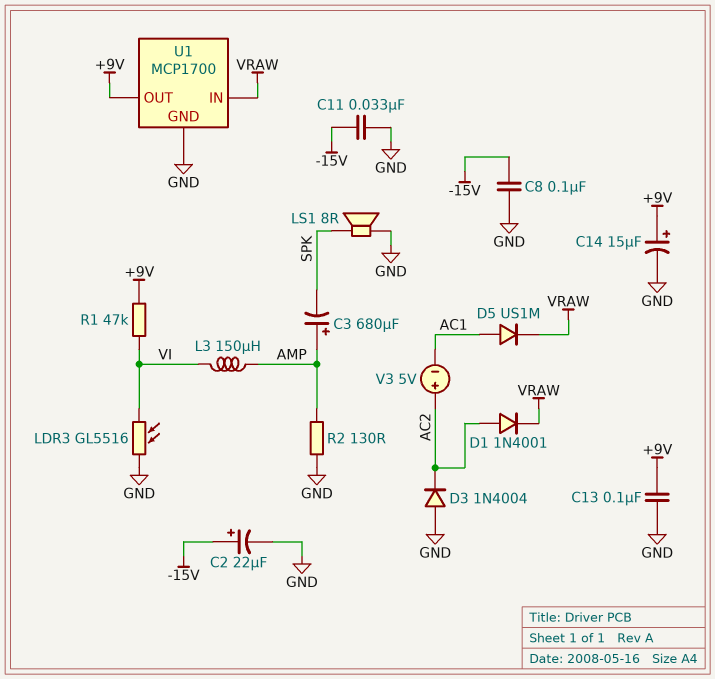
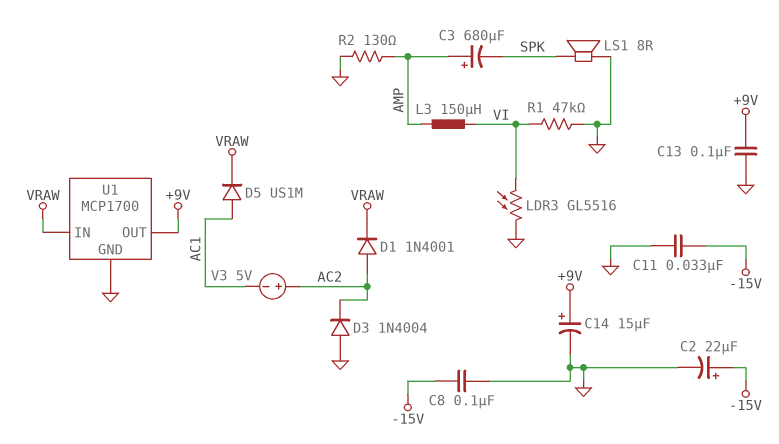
R1: 47k (+9V, VI) -> 47k (GND, VI)

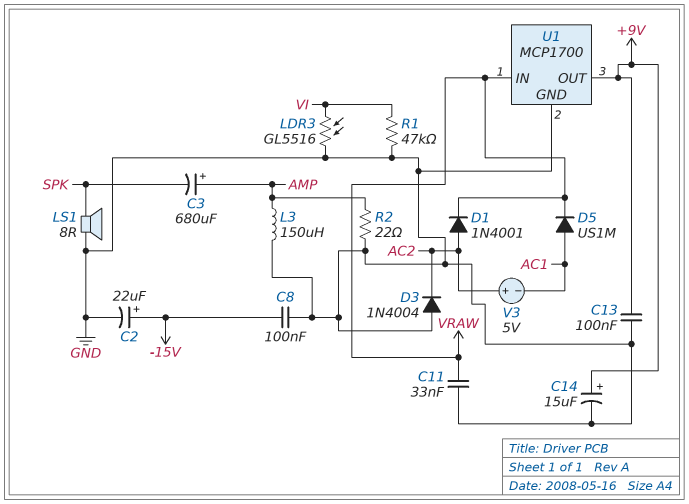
C11: 33nF (-15V, GND) -> 33nF (GND, VRAW)
L3: 150uH (AMP, VI) -> 150uH (AMP, GND)
R2: 130 (AMP, GND) -> 22 (AMP, GND)

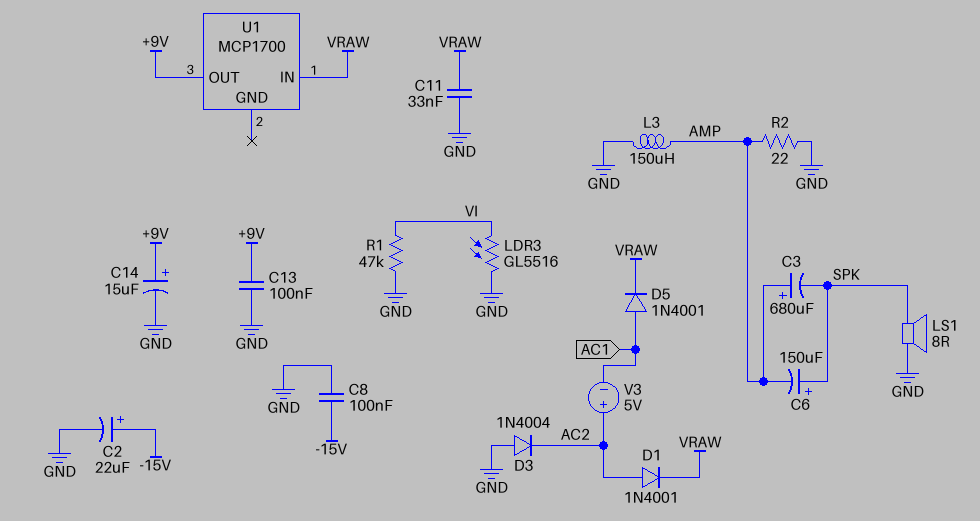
C6: none -> 150uF (plus SPK, minus AMP)
D5: diode US1M (A AC1, K VRAW) -> diode 1N4001 (A AC1, K VRAW)
U1 pin GND: GND -> none

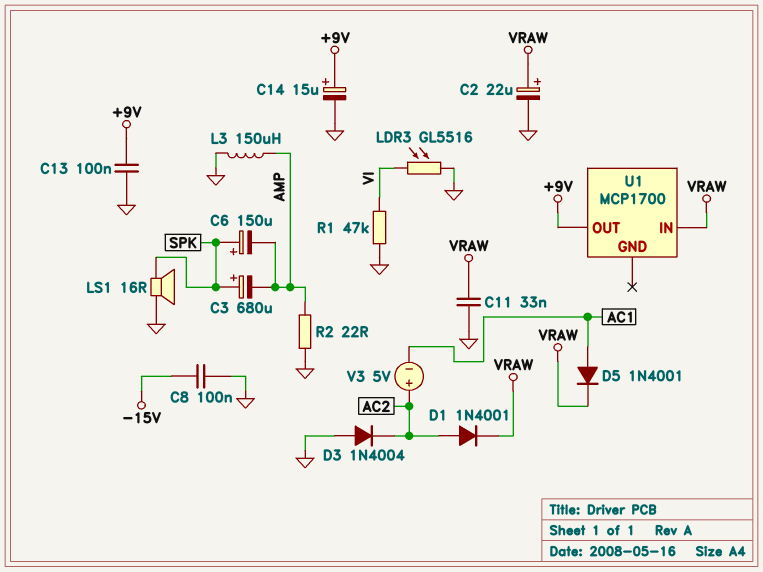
C2: 22uF (plus -15V, minus GND) -> 22uF (plus VRAW, minus GND)
C3: 680uF (plus AMP, minus SPK) -> 680uF (plus SPK, minus AMP)
LS1: speaker 8R (GND, SPK) -> speaker 16R (GND, SPK)

